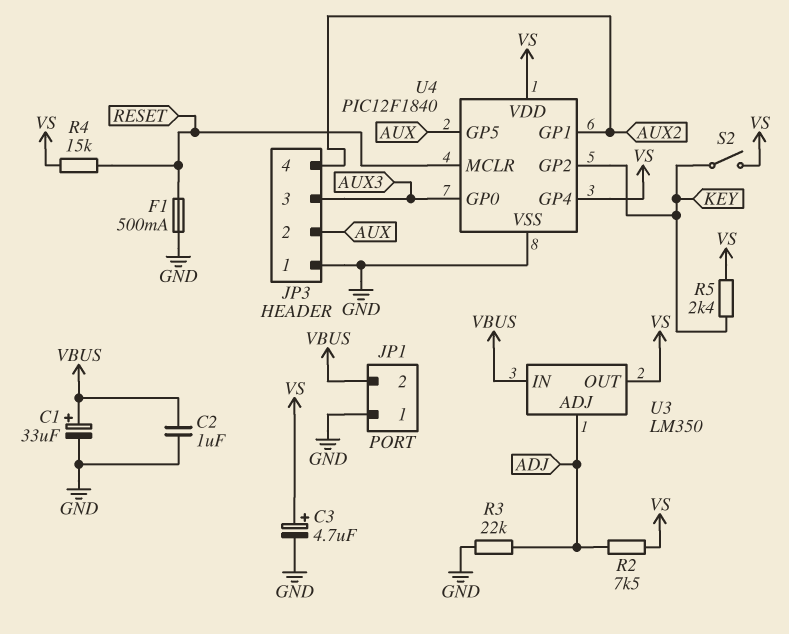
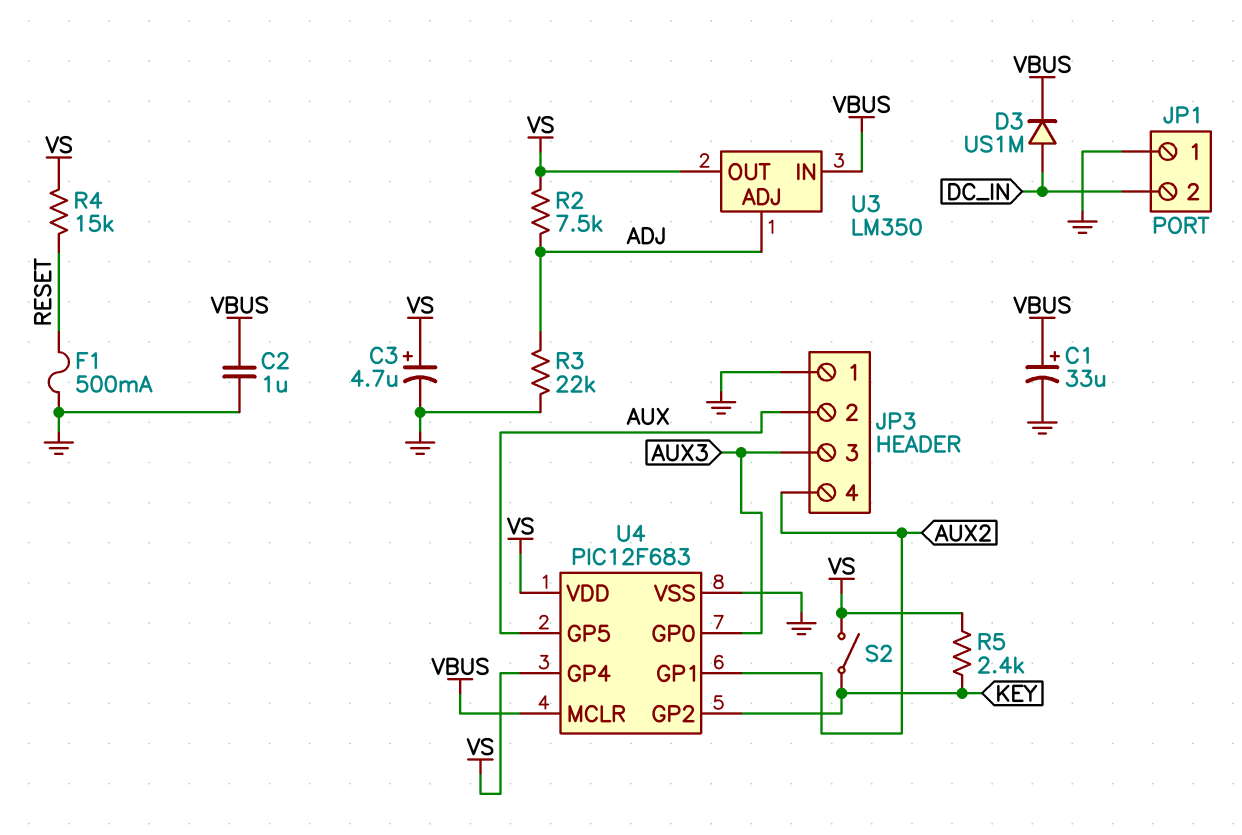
D3: none -> diode US1M (A DC_IN, K VBUS)
JP1 pin 2: VBUS -> DC_IN
U4: PIC12F1840 -> PIC12F683
U4 pin MCLR: RESET -> VBUS

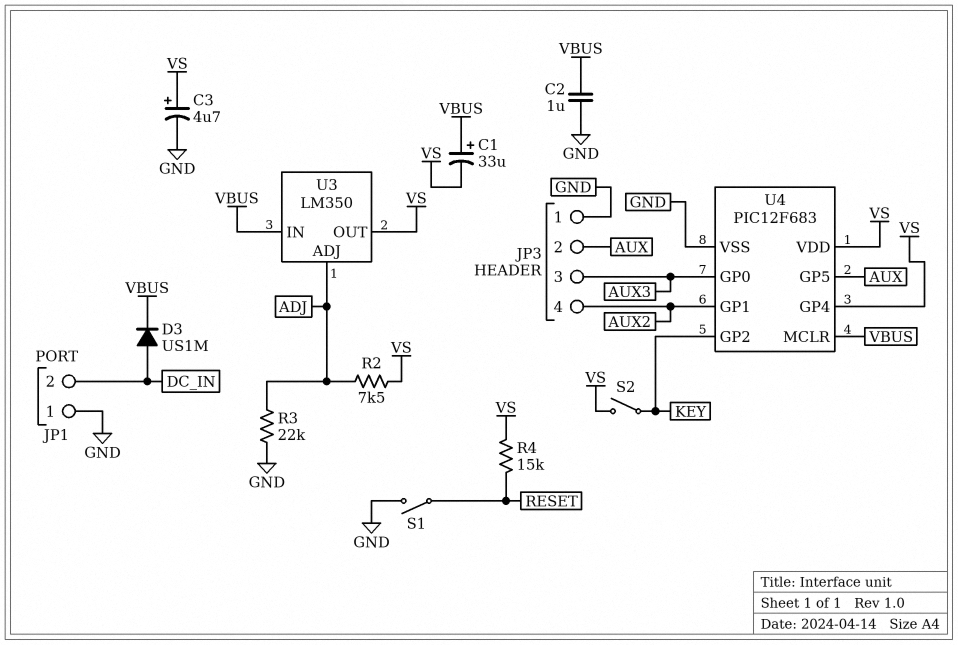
C1: 33uF (plus VBUS, minus GND) -> 33uF (plus VBUS, minus VS)
F1: 500mA (GND, RESET) -> none
R5: 2.4k (KEY, VS) -> none
S1: none -> switch (GND, RESET)

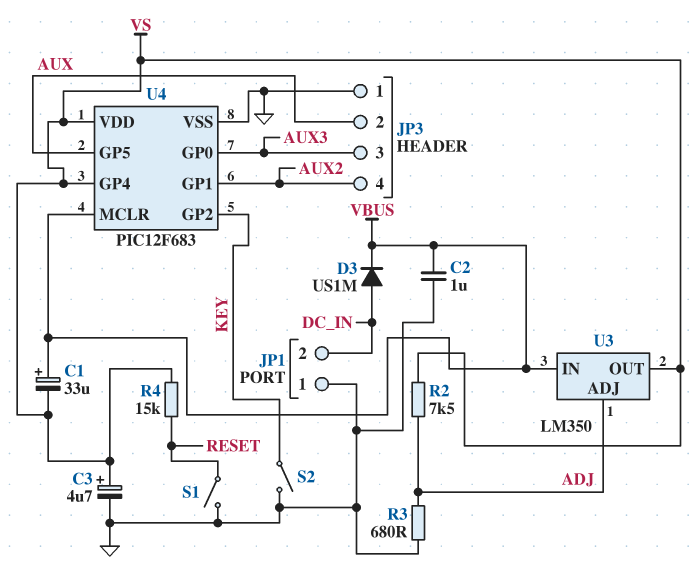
R3: 22k (ADJ, GND) -> 680 (ADJ, GND)
S2: switch (KEY, VS) -> switch (GND, KEY)

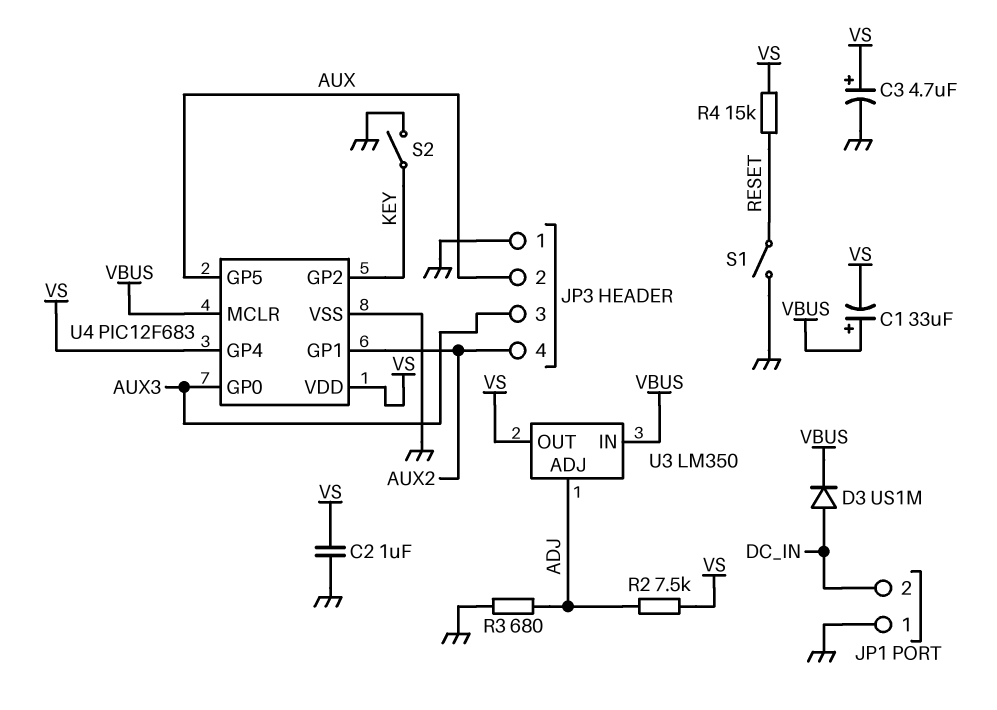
C2: 1uF (GND, VBUS) -> 1uF (GND, VS)

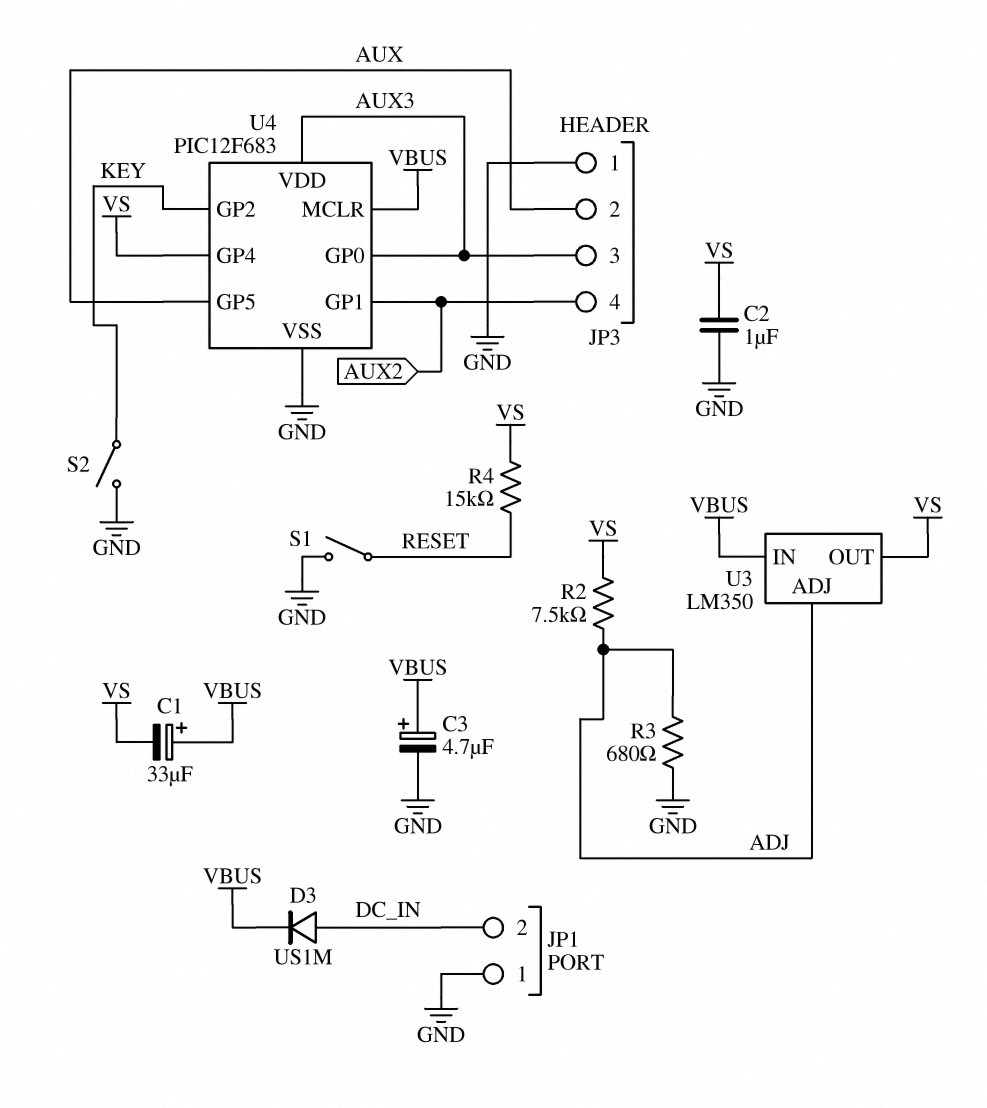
C3: 4.7uF (plus VS, minus GND) -> 4.7uF (plus VBUS, minus GND)
U4 pin VDD: VS -> AUX3

